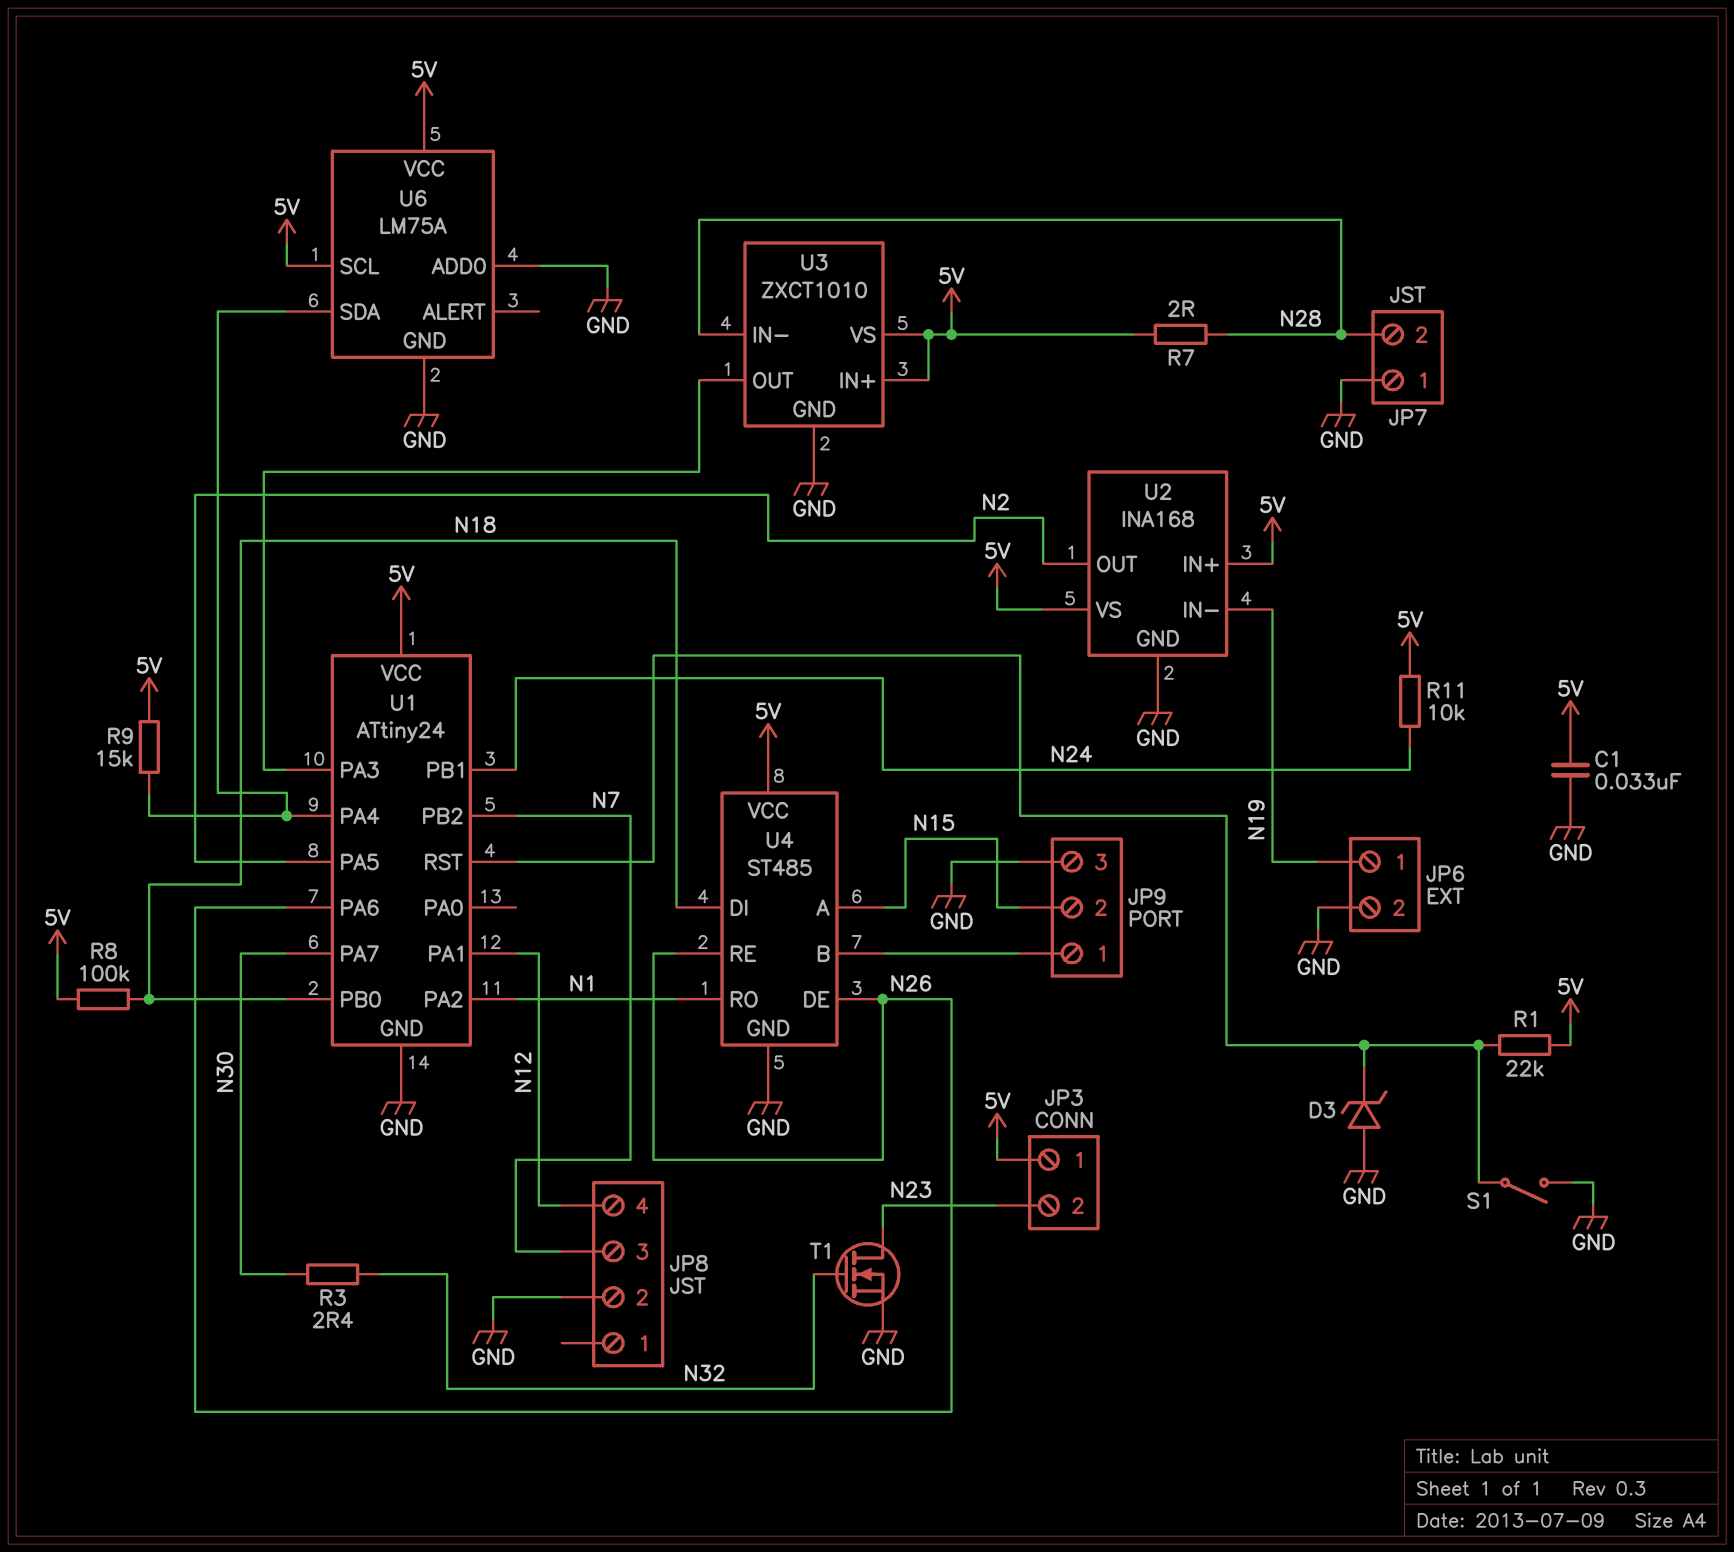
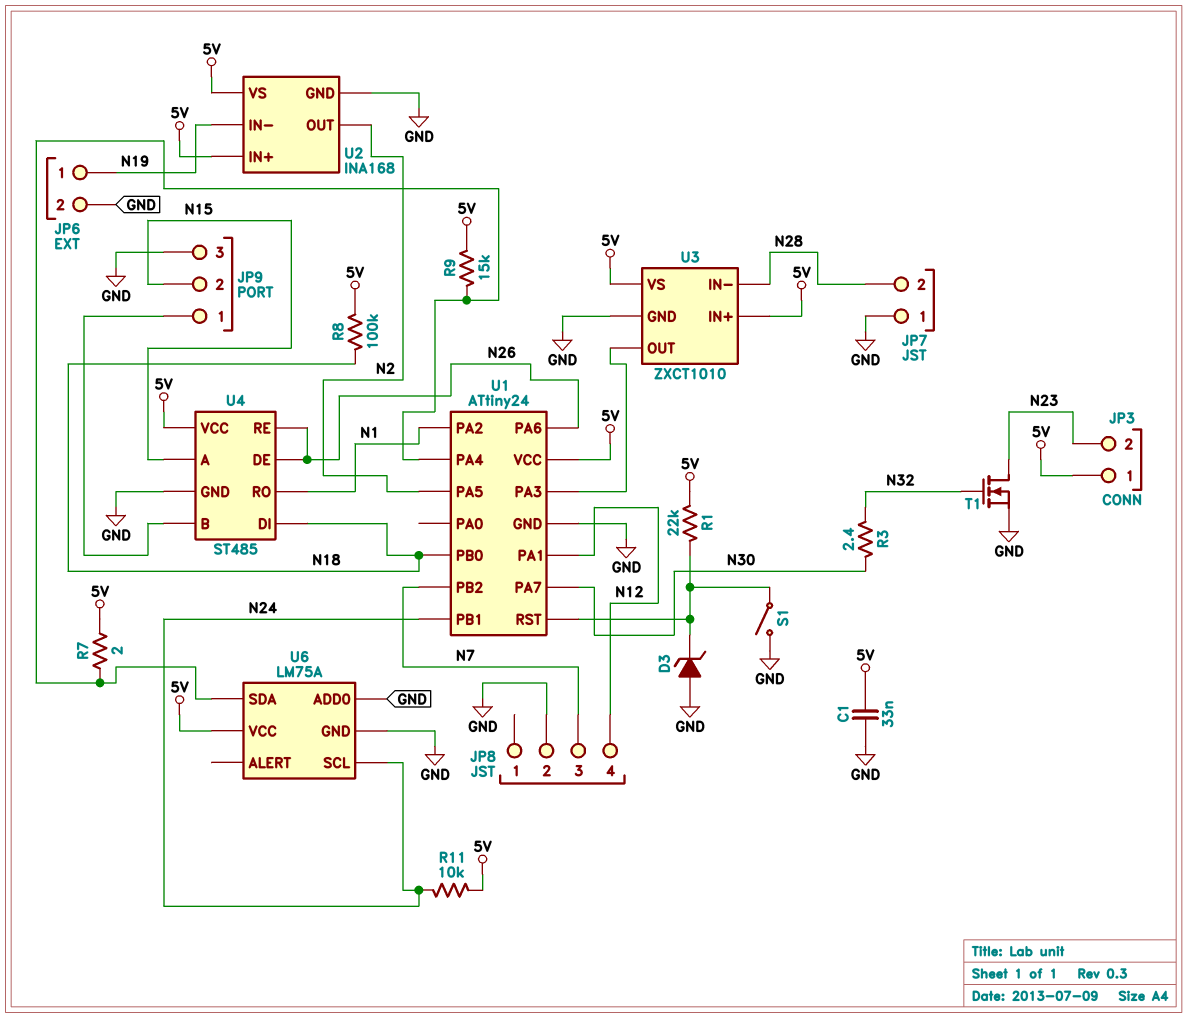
R7: 2 (5V, N28) -> 2 (5V, U1/PA4)
U6 pin SCL: 5V -> N24

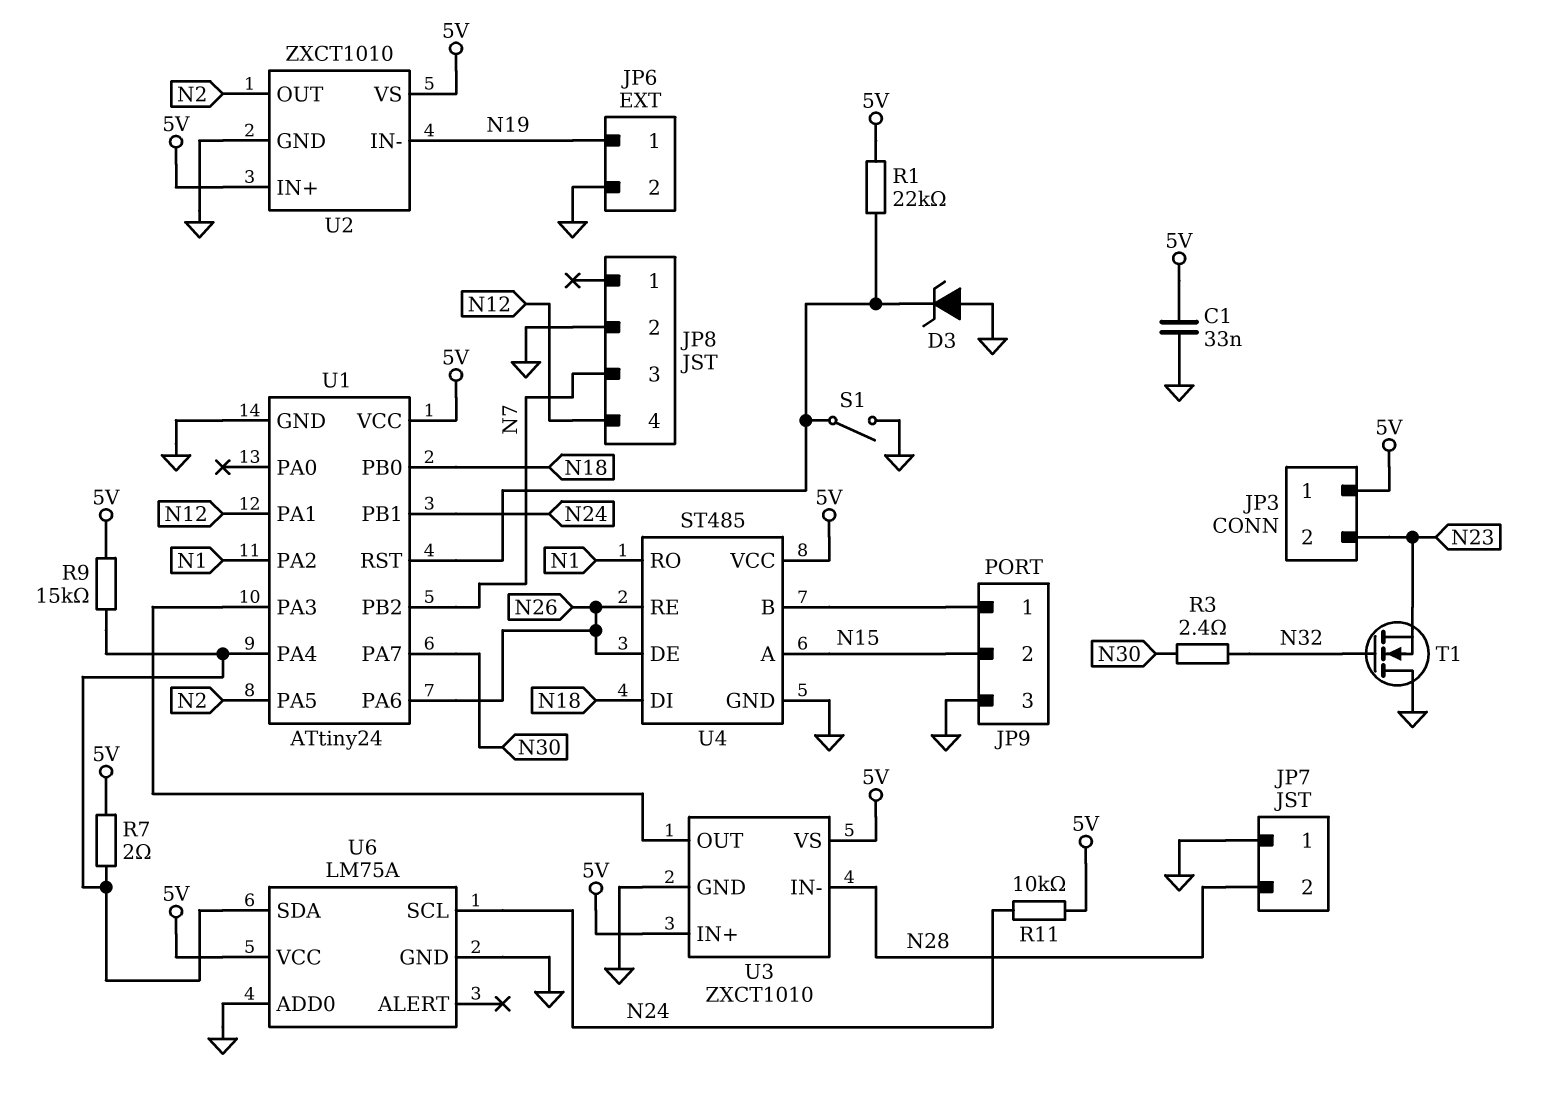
R8: 100k (5V, N18) -> none
T1: NMOS (G N32, D N23, S GND) -> NMOS (G N32, D GND, S N23)
U2: INA168 -> ZXCT1010

